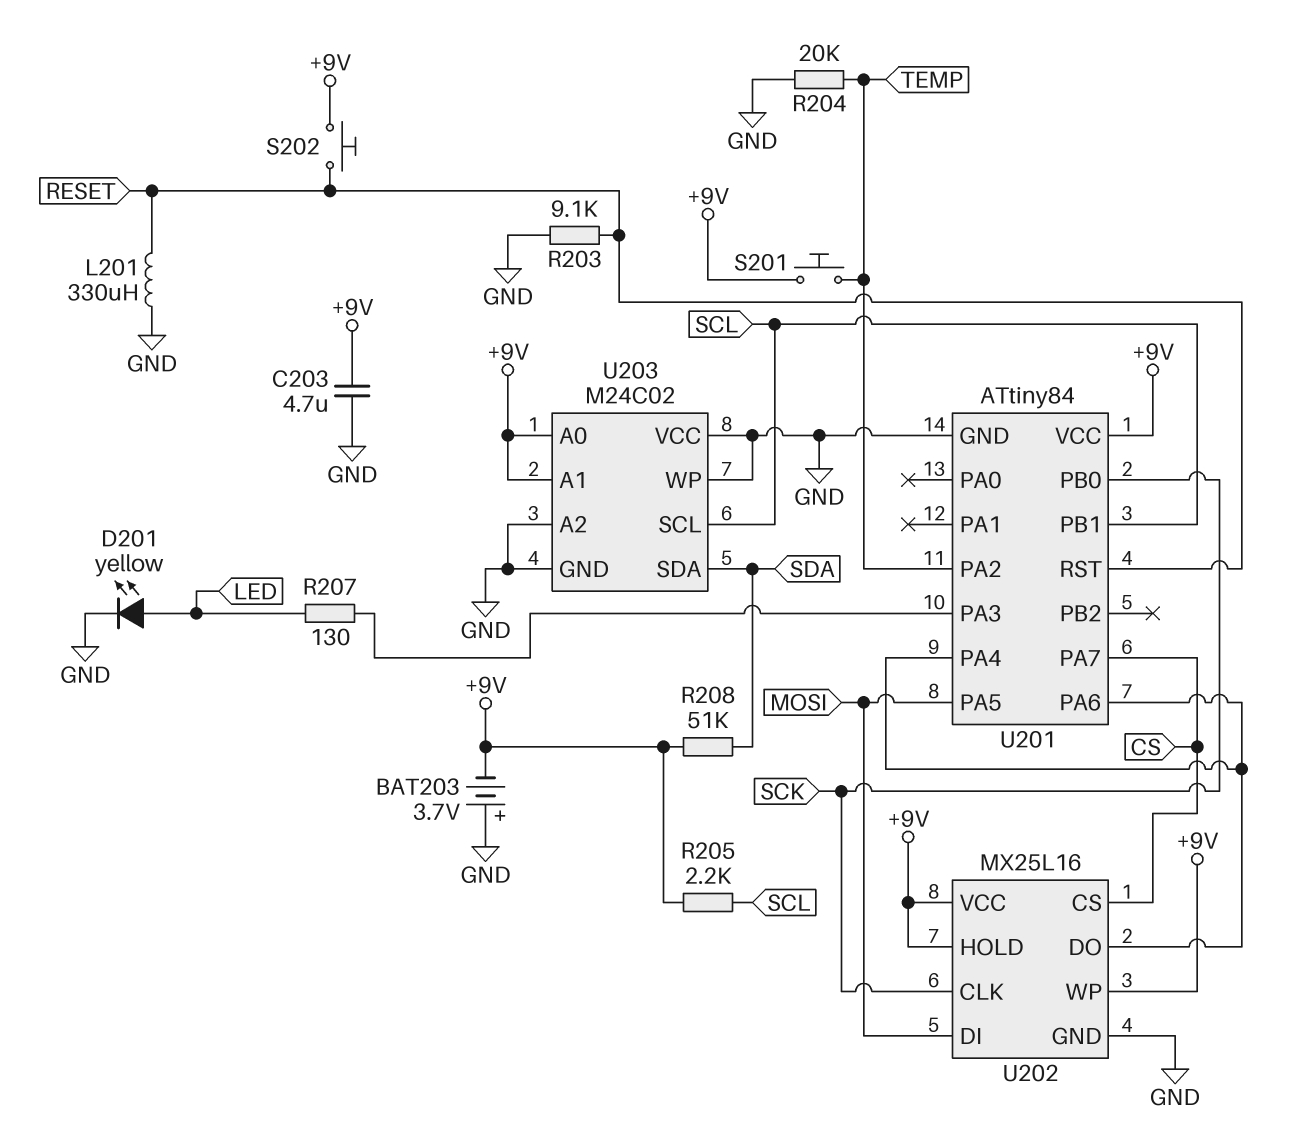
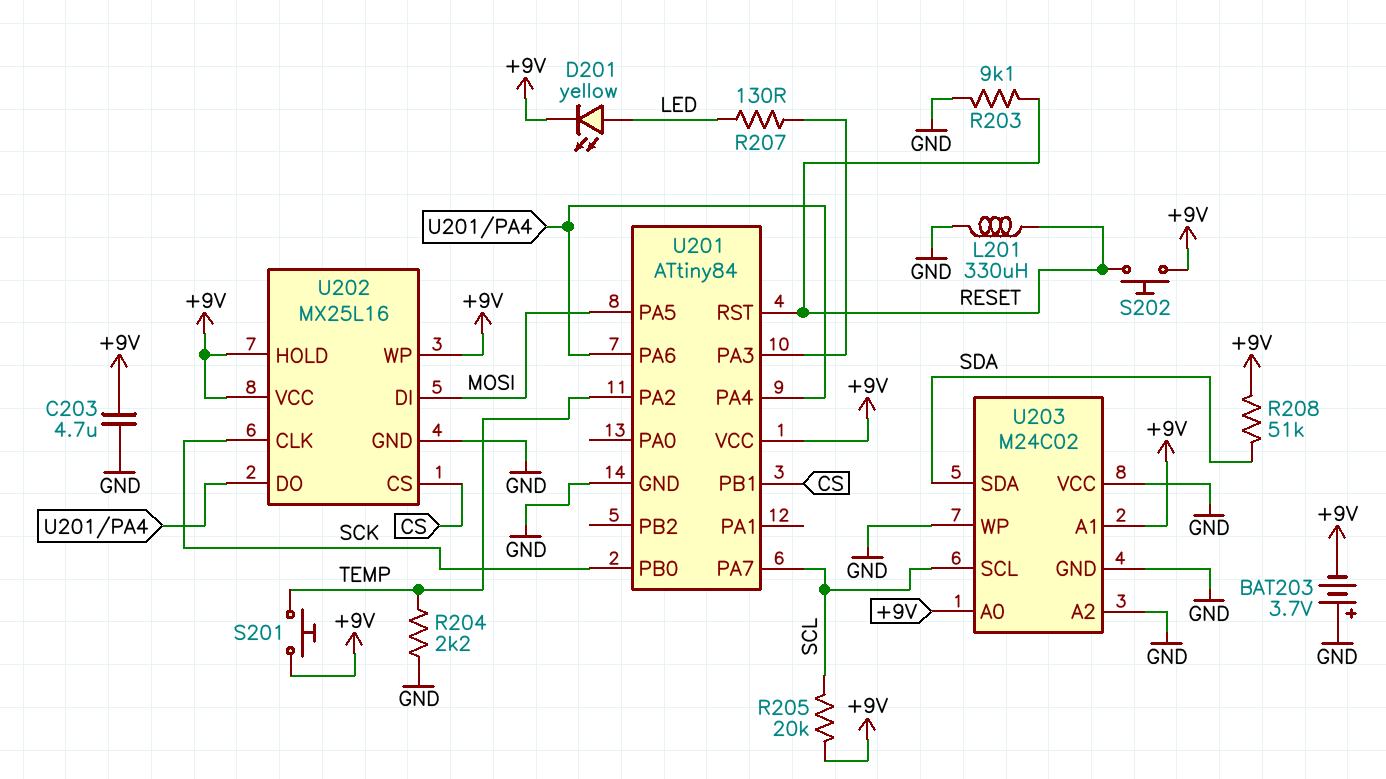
D201: LED yellow (A LED, K GND) -> LED yellow (A LED, K +9V)
R204: 20k (GND, TEMP) -> 2.2k (GND, TEMP)
R205: 2.2k (+9V, SCL) -> 20k (+9V, SCL)
U201 pin PA7: CS -> SCL
U201 pin PB1: SCL -> CS

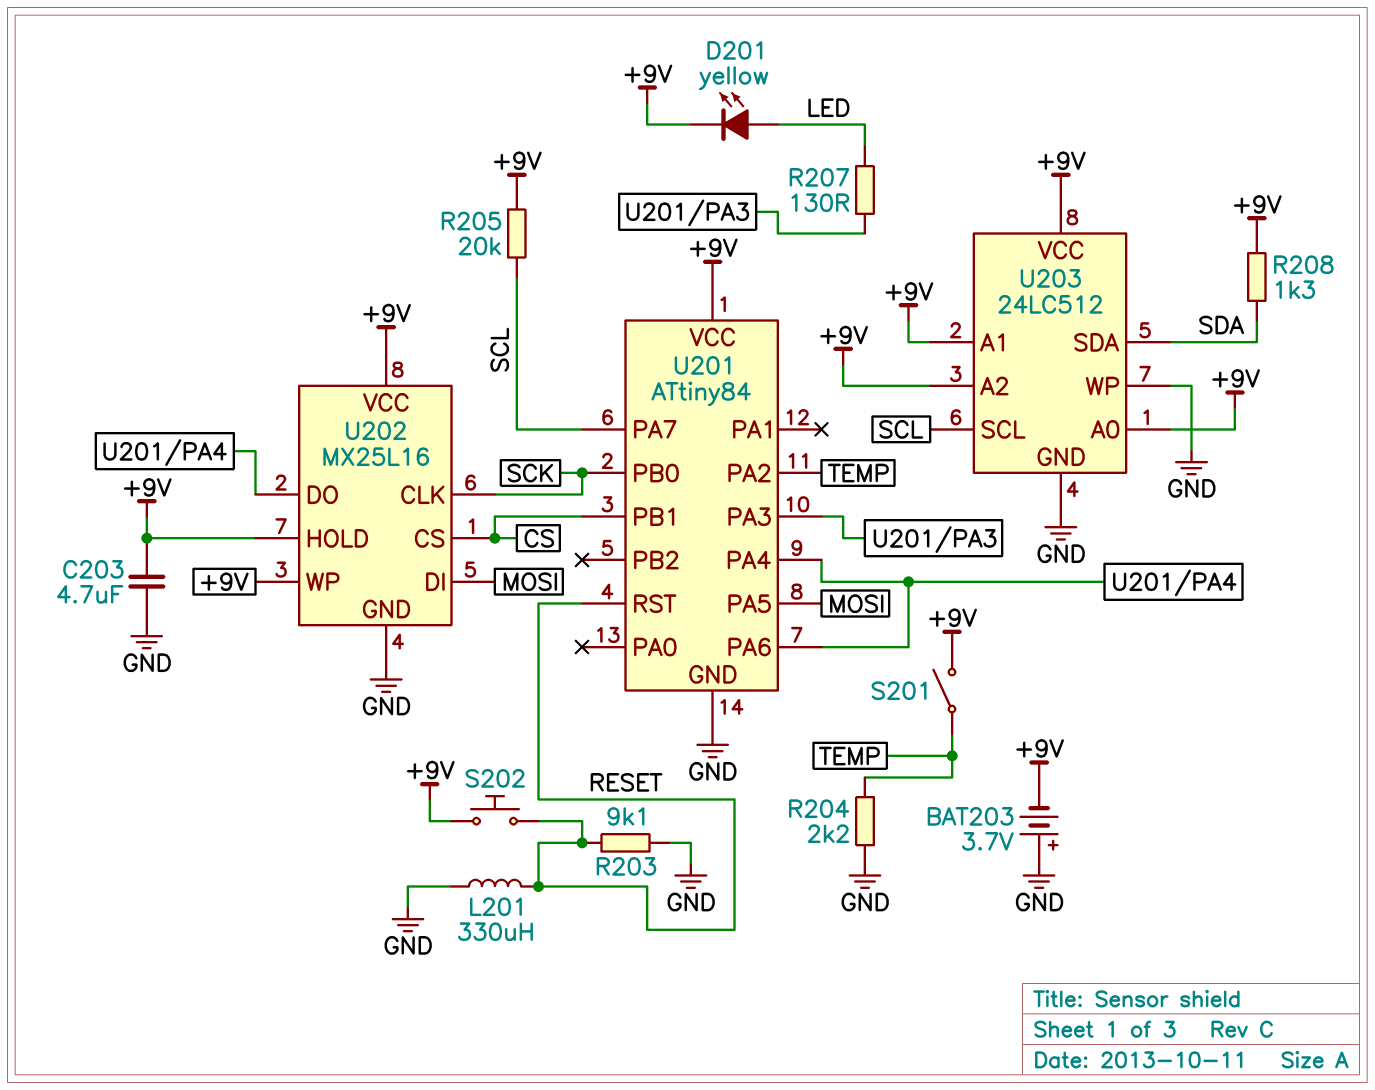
R208: 51k (+9V, SDA) -> 1.3k (+9V, SDA)
S201: button (+9V, TEMP) -> switch (+9V, TEMP)
U203: M24C02 -> 24LC512
U203 pin A2: GND -> +9V
U203 pin VCC: GND -> +9V

